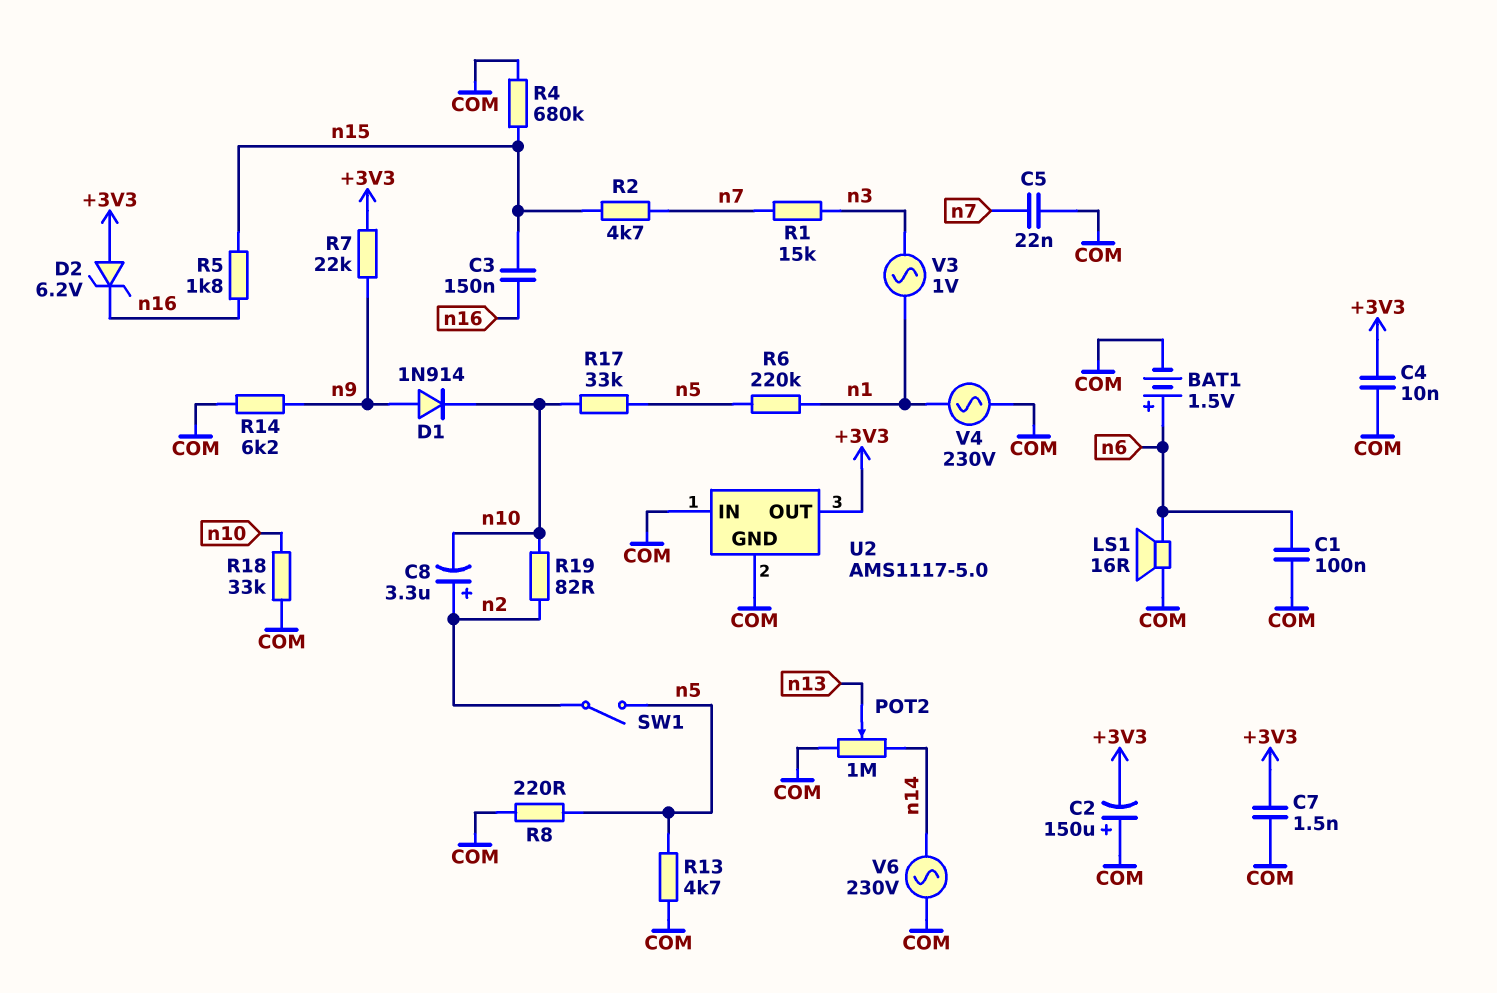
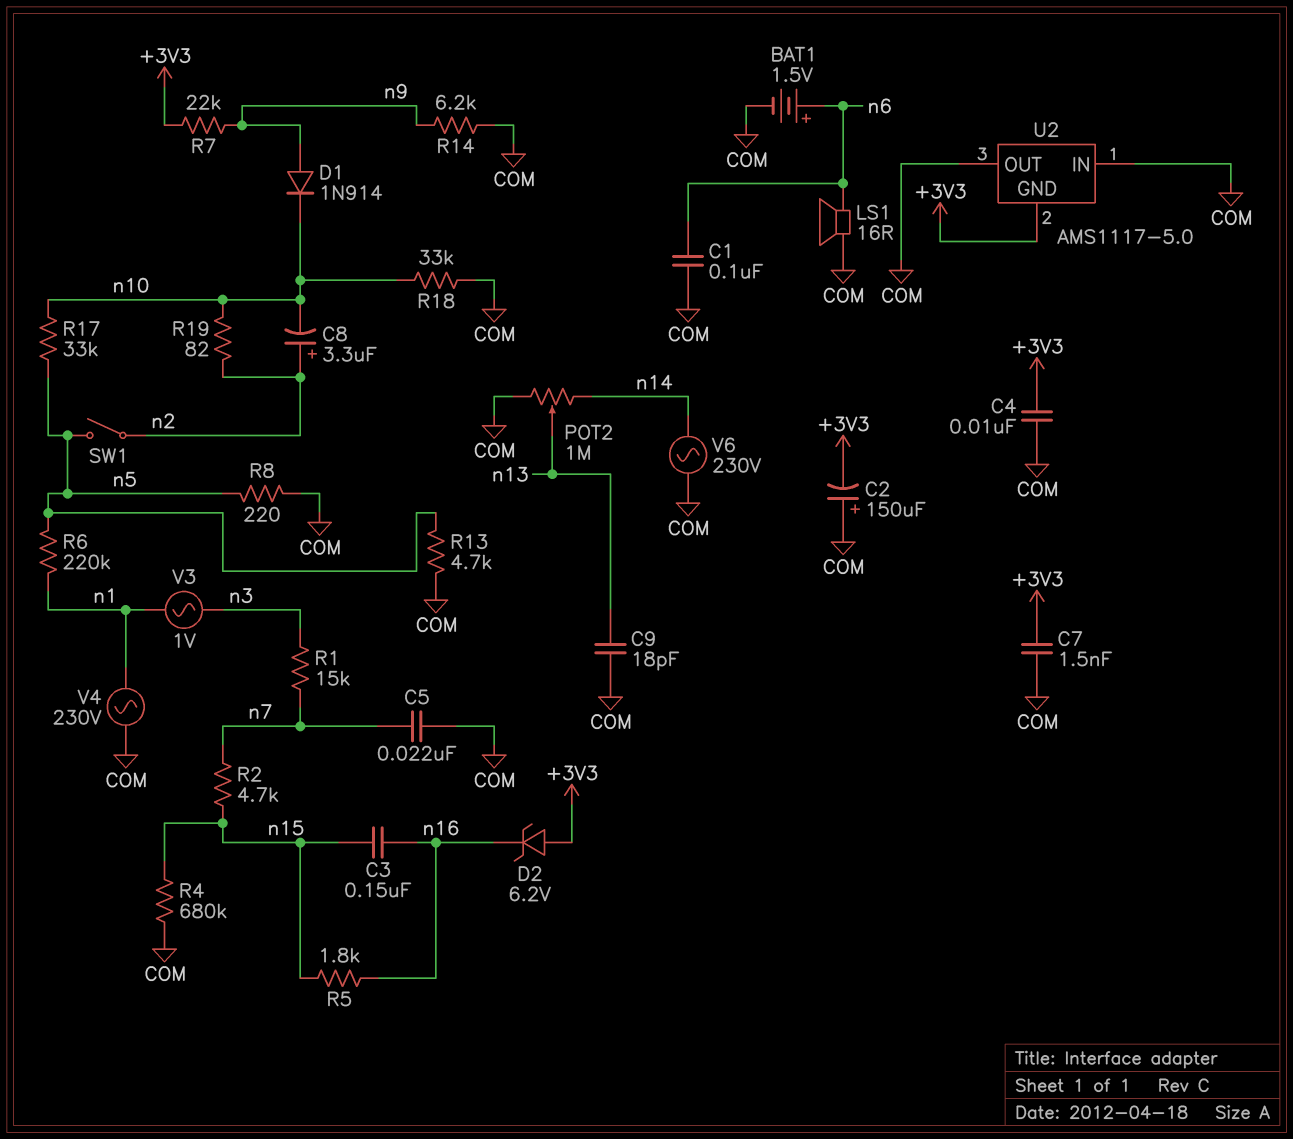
C9: none -> 18pF (COM, n13)
U2 pin GND: COM -> +3V3
U2 pin OUT: +3V3 -> COM

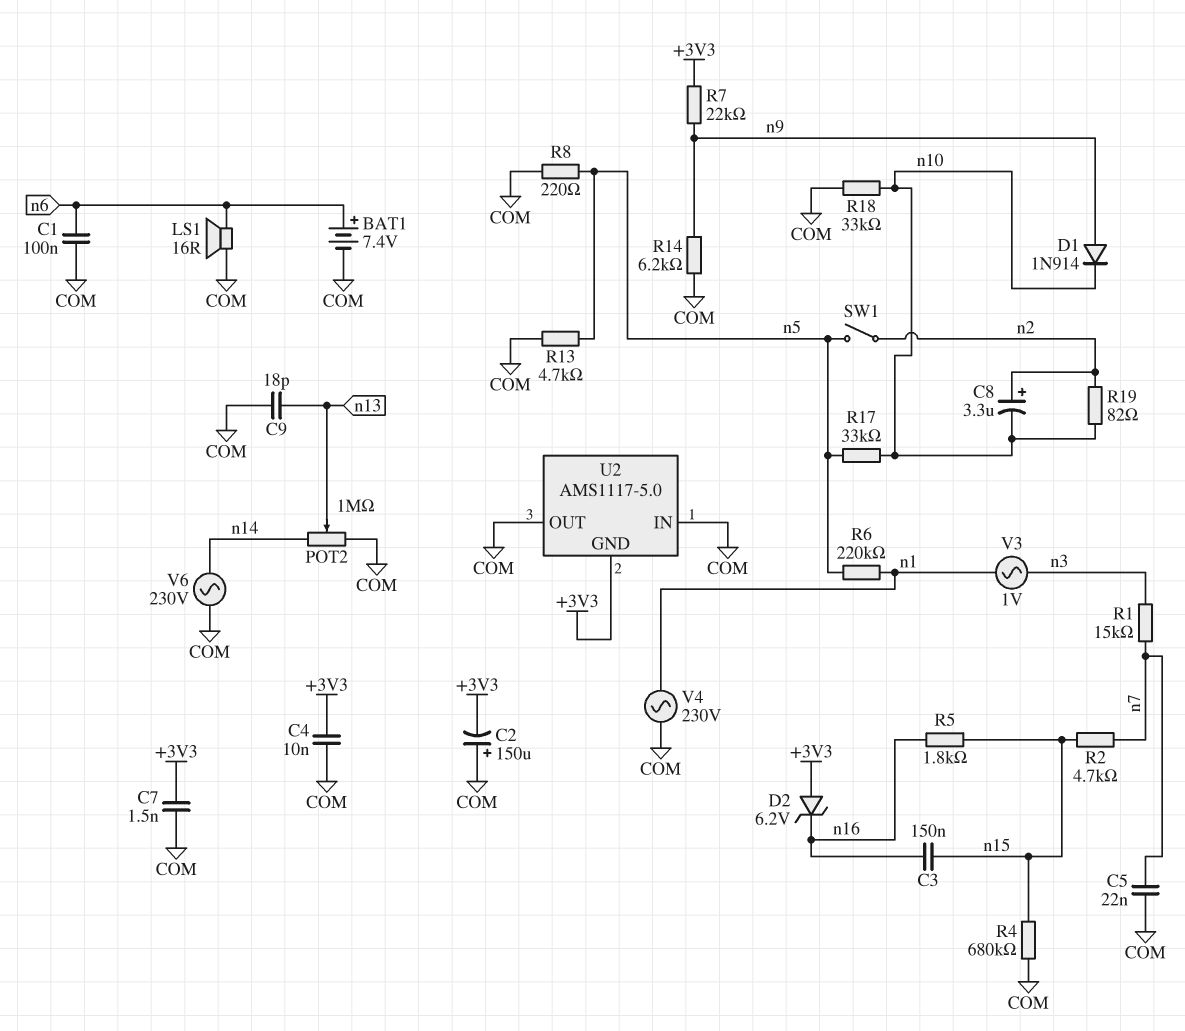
BAT1: 1.5V (plus n6, minus COM) -> 7.4V (plus n6, minus COM)

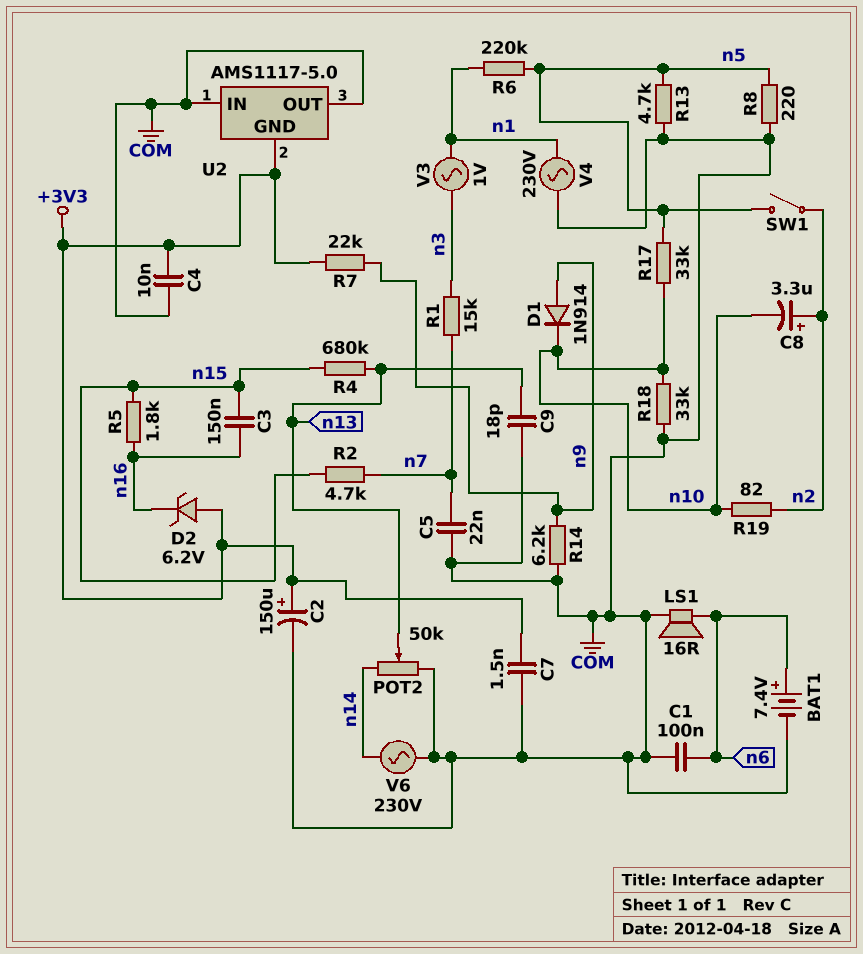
C2: 150uF (plus COM, minus +3V3) -> 150uF (plus +3V3, minus COM)
POT2: 1M (COM, n14, wiper n13) -> 50k (COM, n14, wiper n13)
R4: 680k (COM, n15) -> 680k (n13, n15)

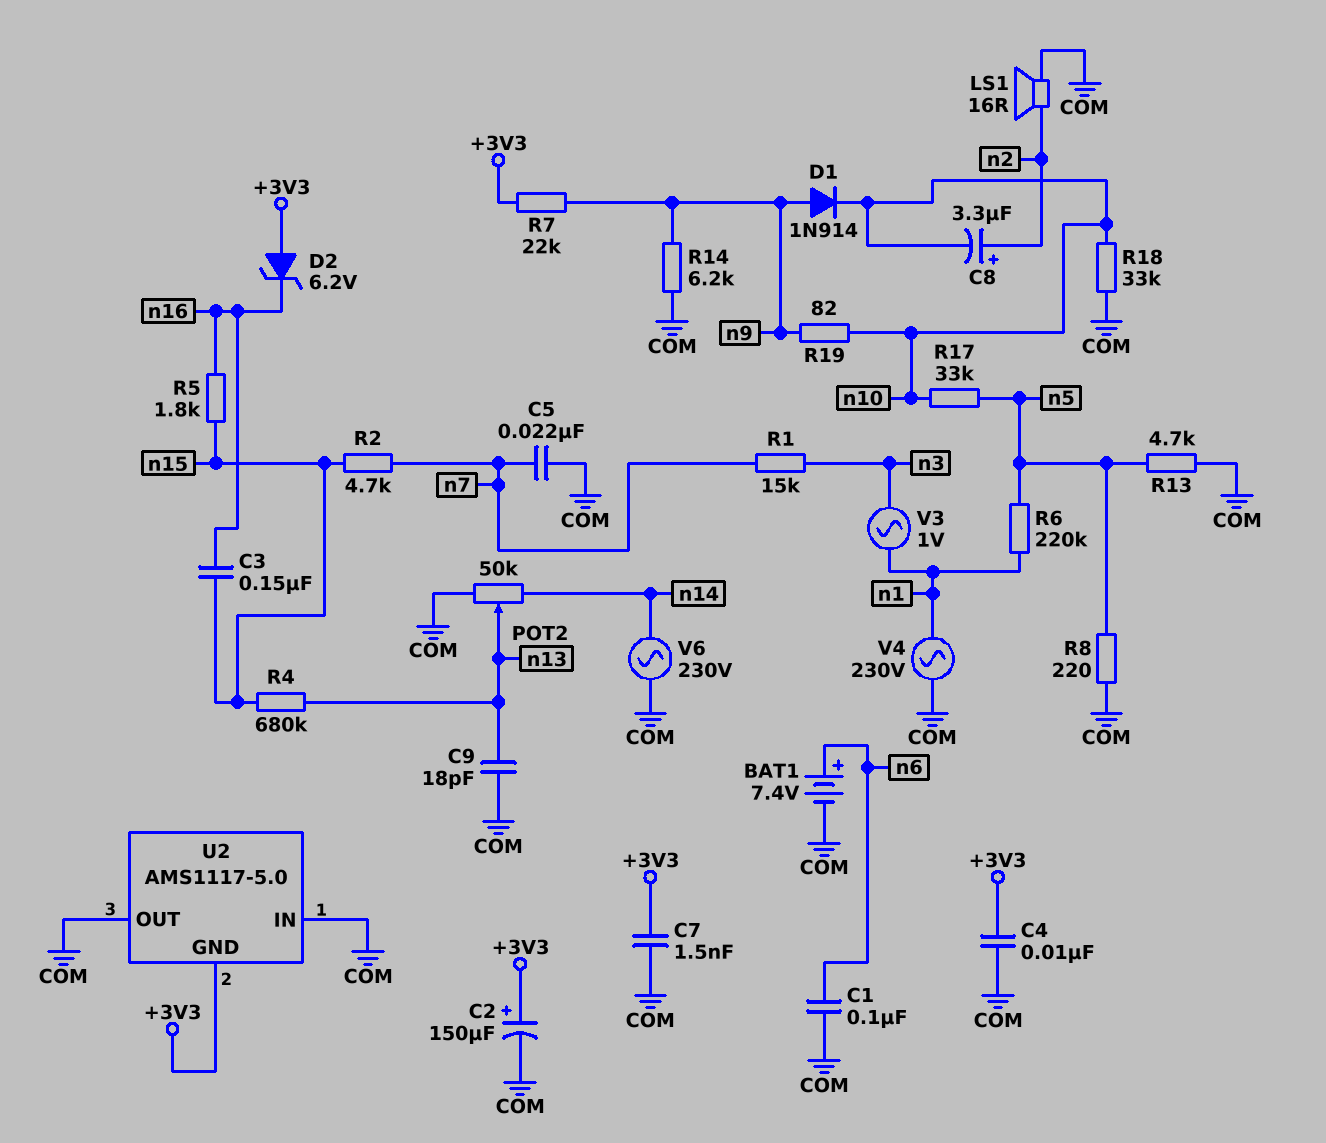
LS1: speaker 16R (COM, n6) -> speaker 16R (COM, n2)
R19: 82 (n2, n10) -> 82 (n9, n10)
SW1: switch (n2, n5) -> none

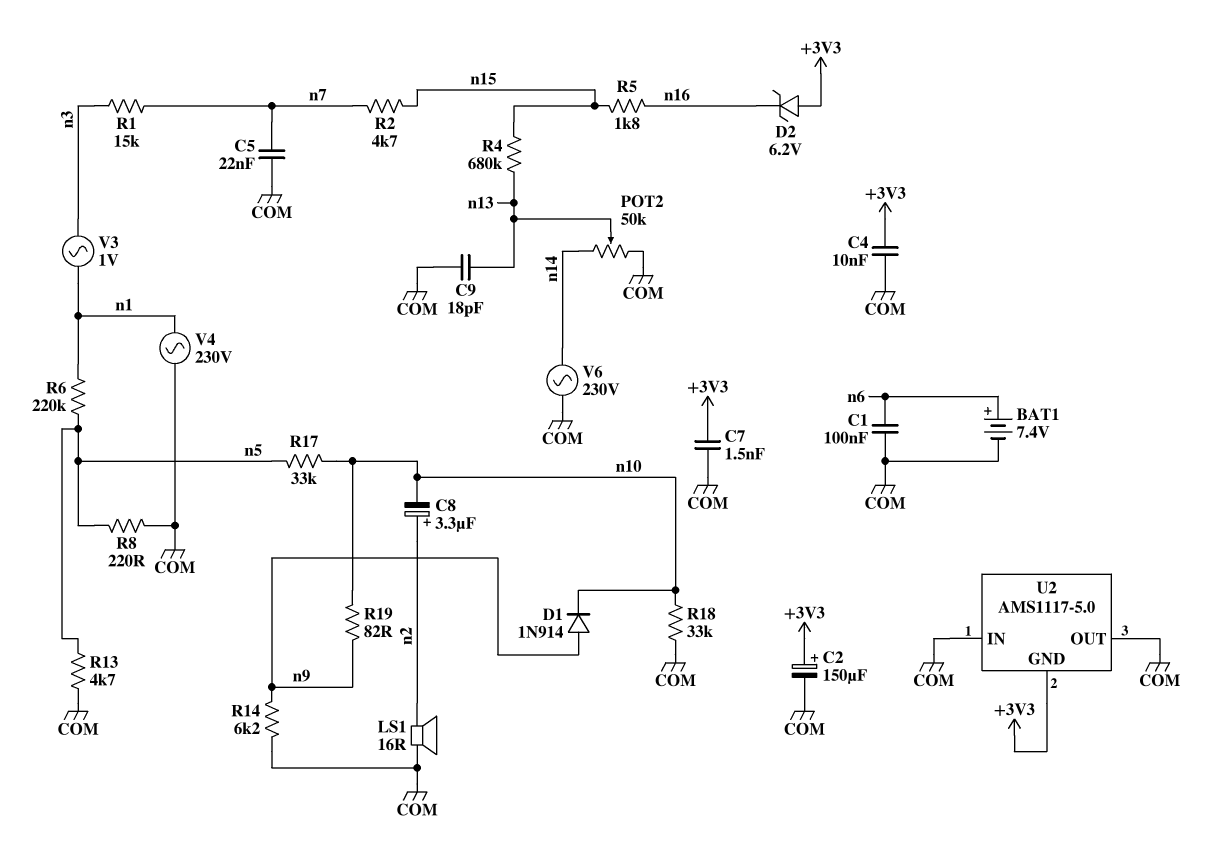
C3: 150nF (n15, n16) -> none
R7: 22k (+3V3, n9) -> none

